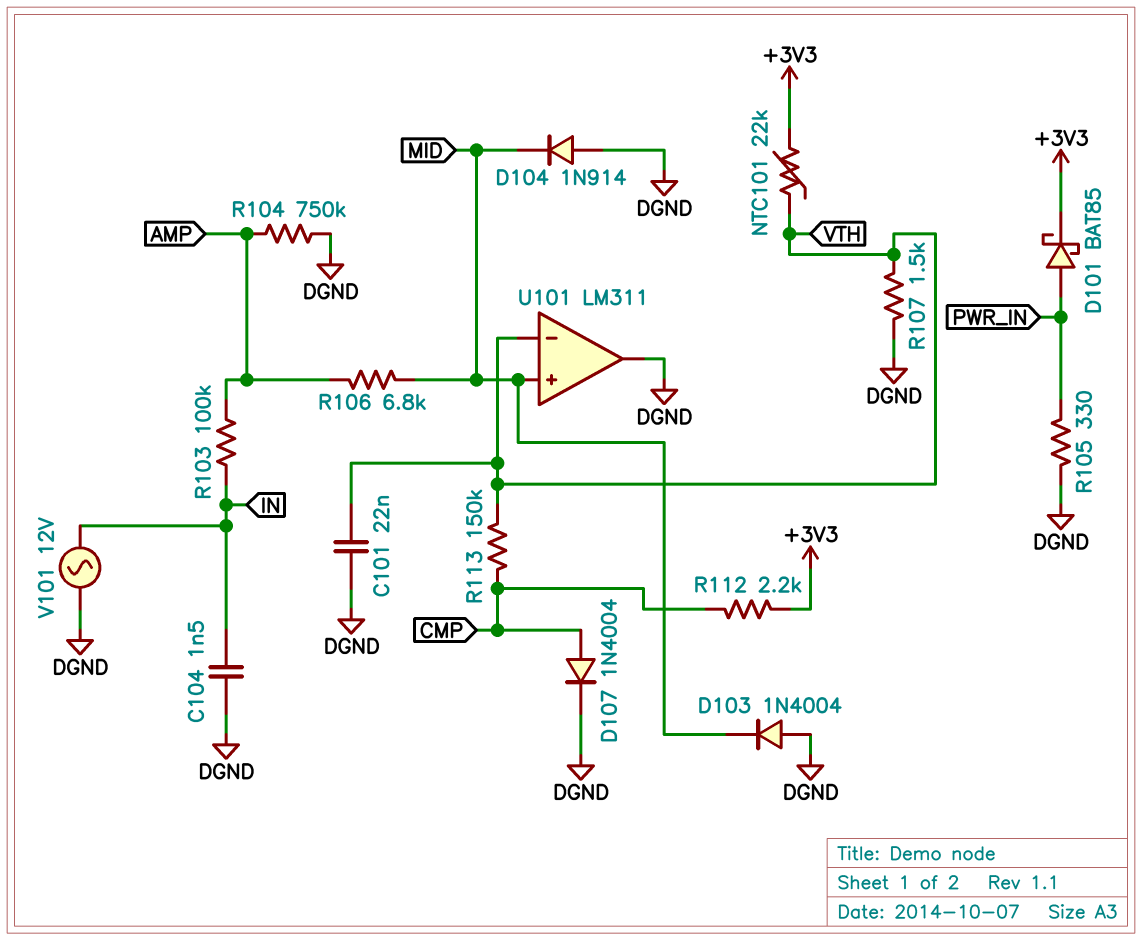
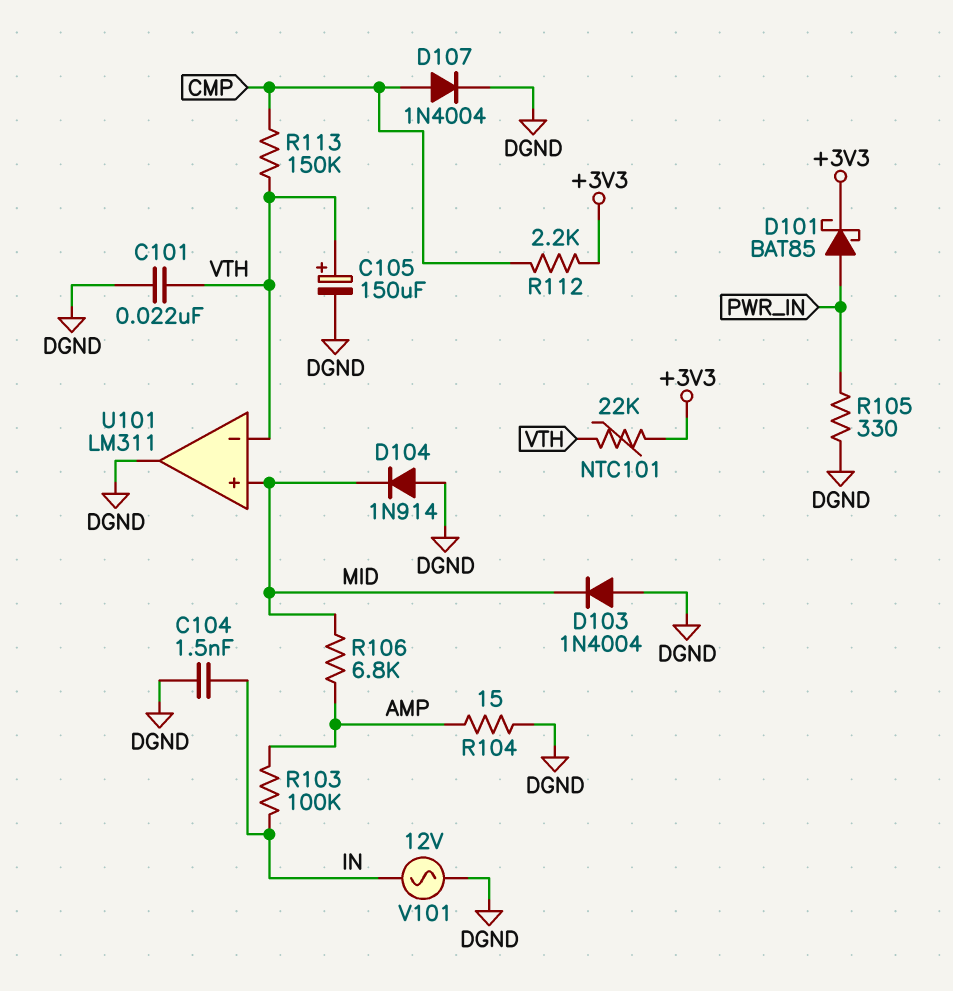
C105: none -> 150uF (plus VTH, minus DGND)
R104: 750k (AMP, DGND) -> 15 (AMP, DGND)
R107: 1.5k (DGND, VTH) -> none

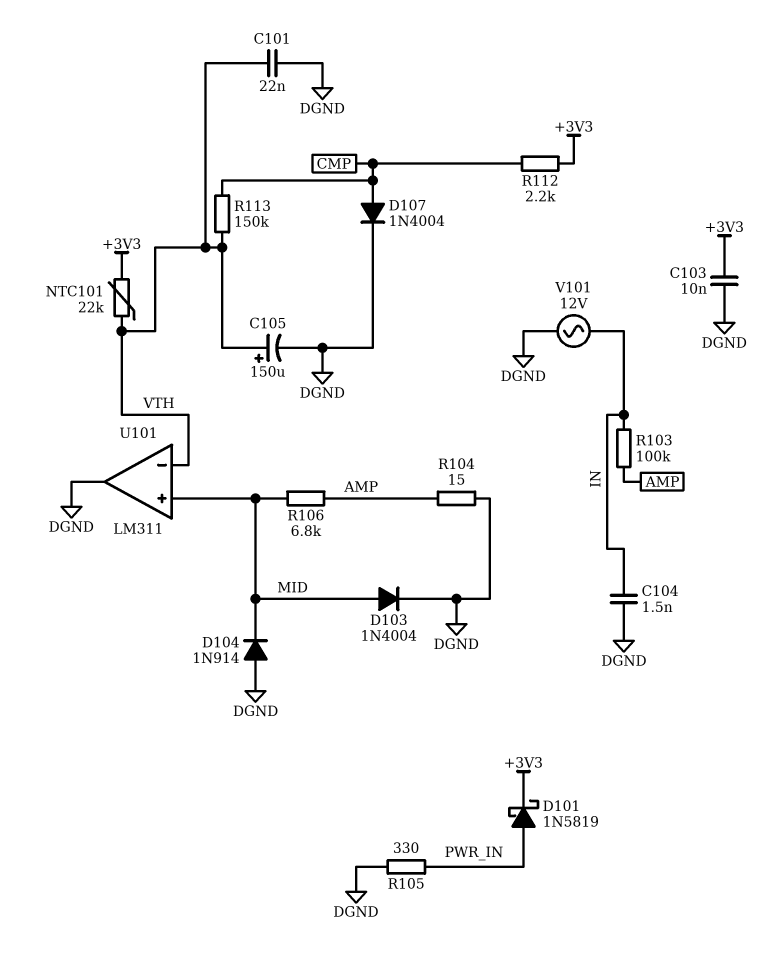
C103: none -> 10nF (+3V3, DGND)
D101: schottky BAT85 (A PWR_IN, K +3V3) -> schottky 1N5819 (A PWR_IN, K +3V3)
D103: diode 1N4004 (A DGND, K MID) -> diode 1N4004 (A MID, K DGND)

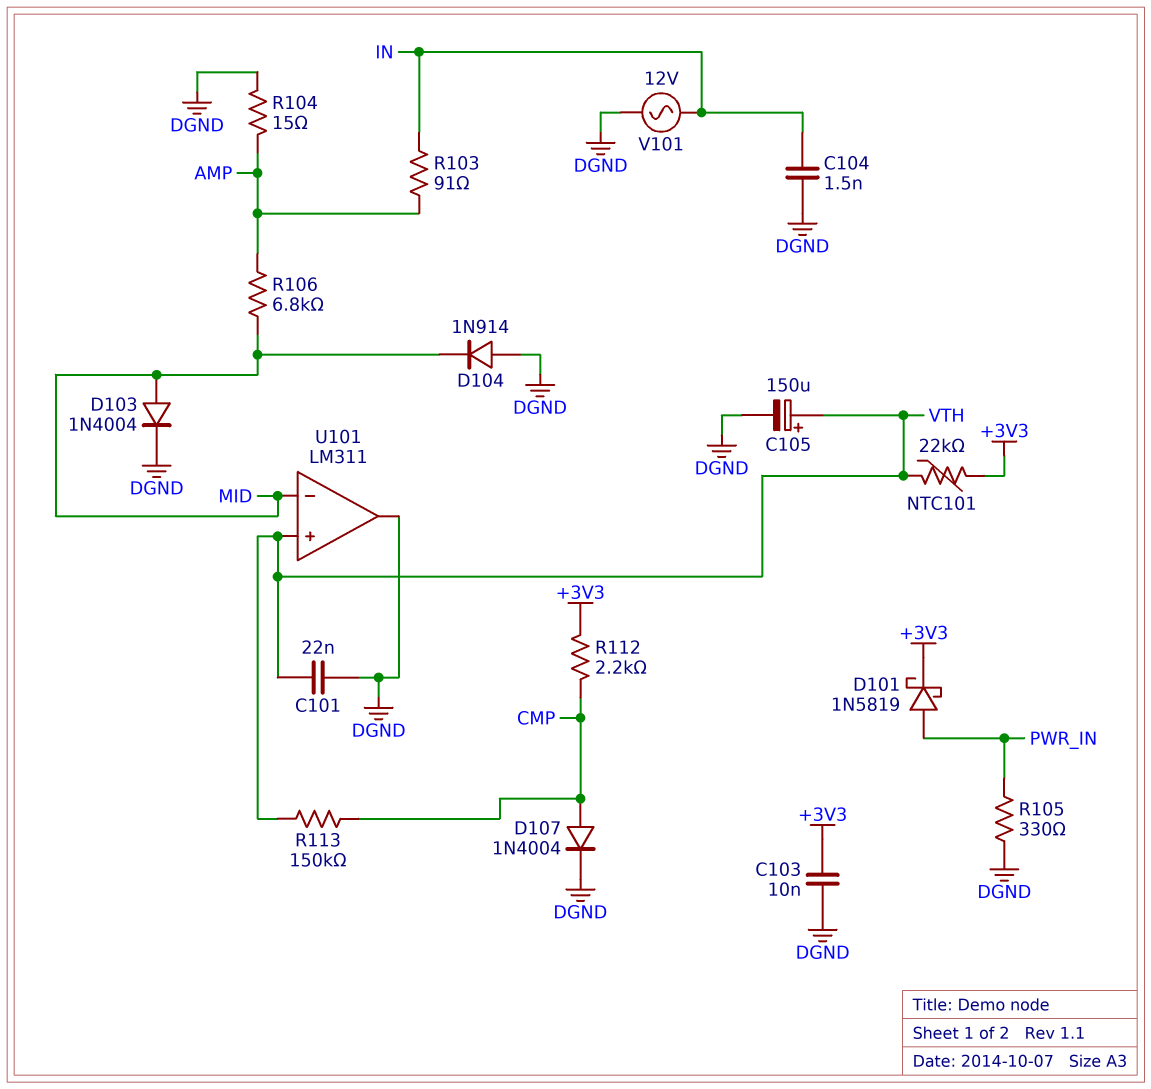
R103: 100k (AMP, IN) -> 91 (AMP, IN)
U101 pin in+: MID -> VTH
U101 pin in-: VTH -> MID

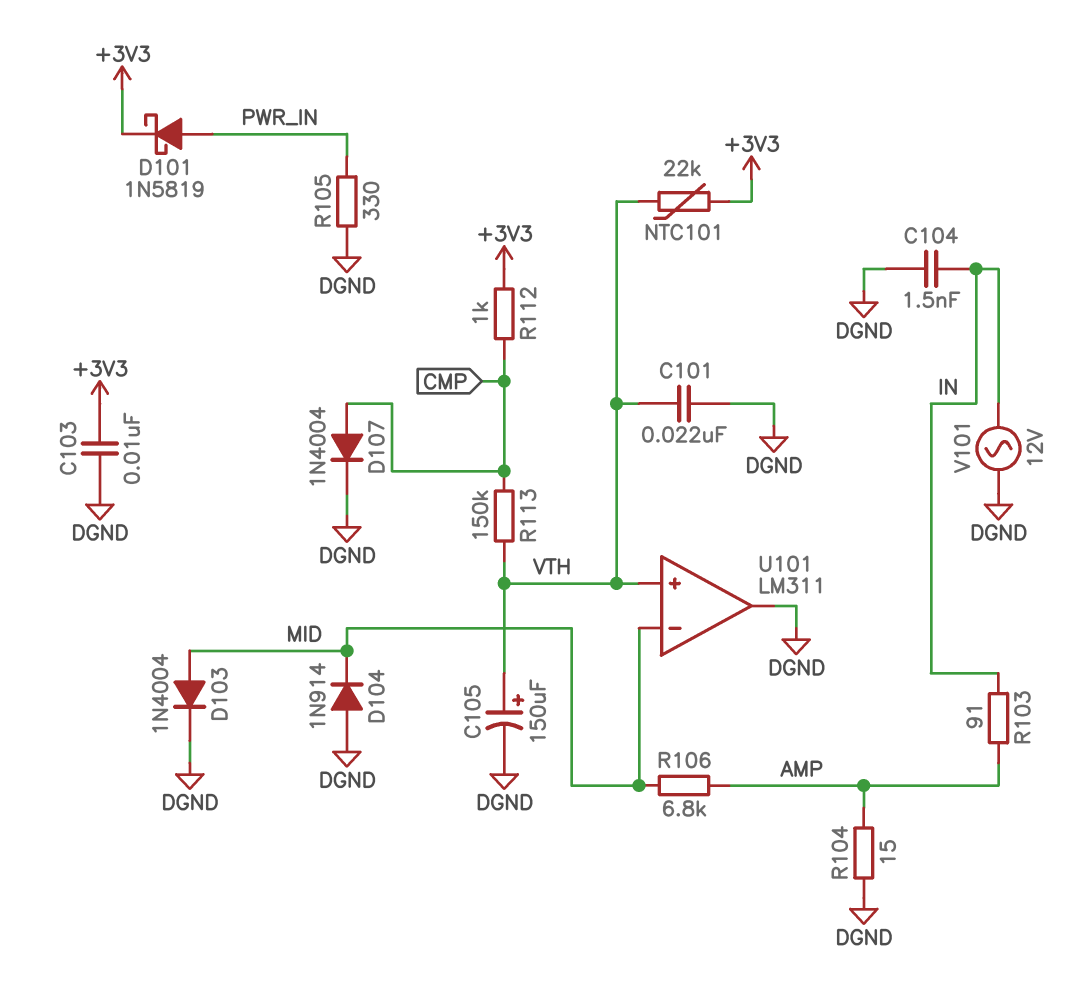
R112: 2.2k (+3V3, CMP) -> 1k (+3V3, CMP)

